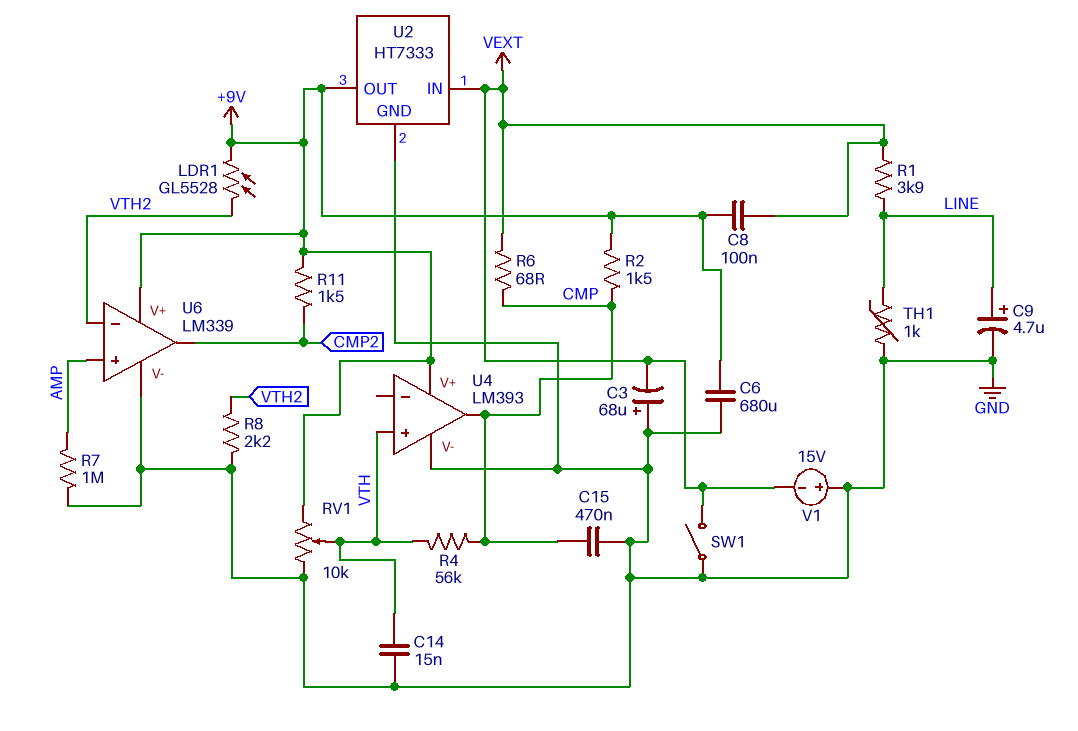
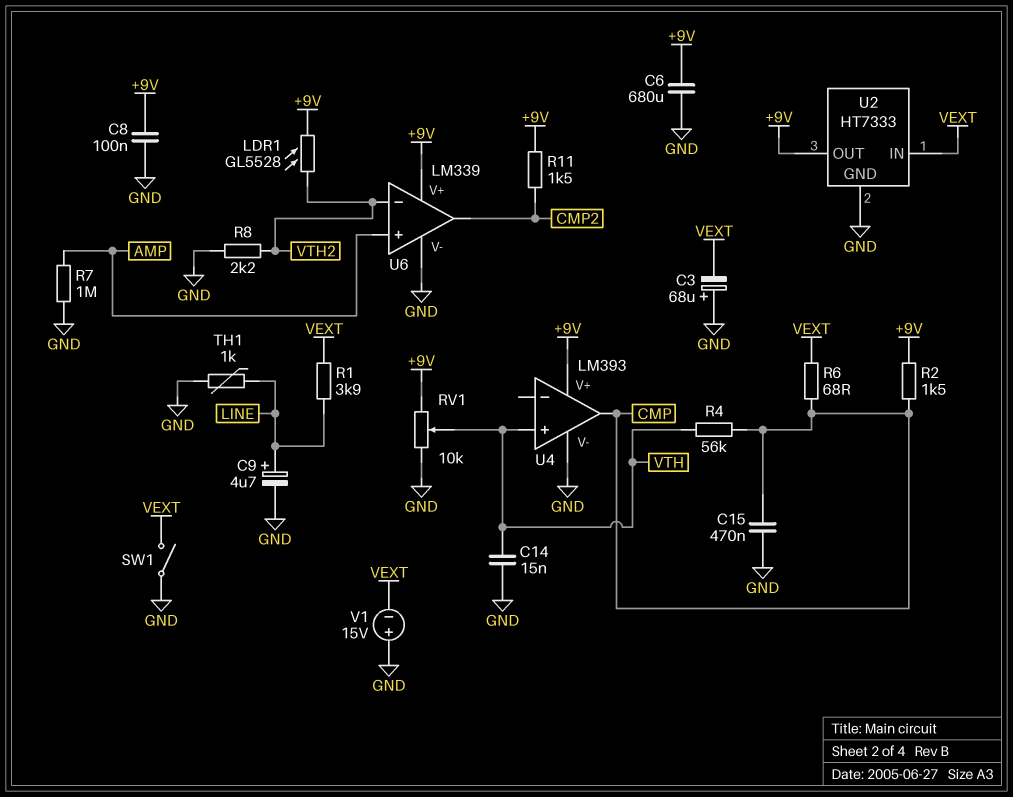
C8: 100nF (+9V, VEXT) -> 100nF (+9V, GND)

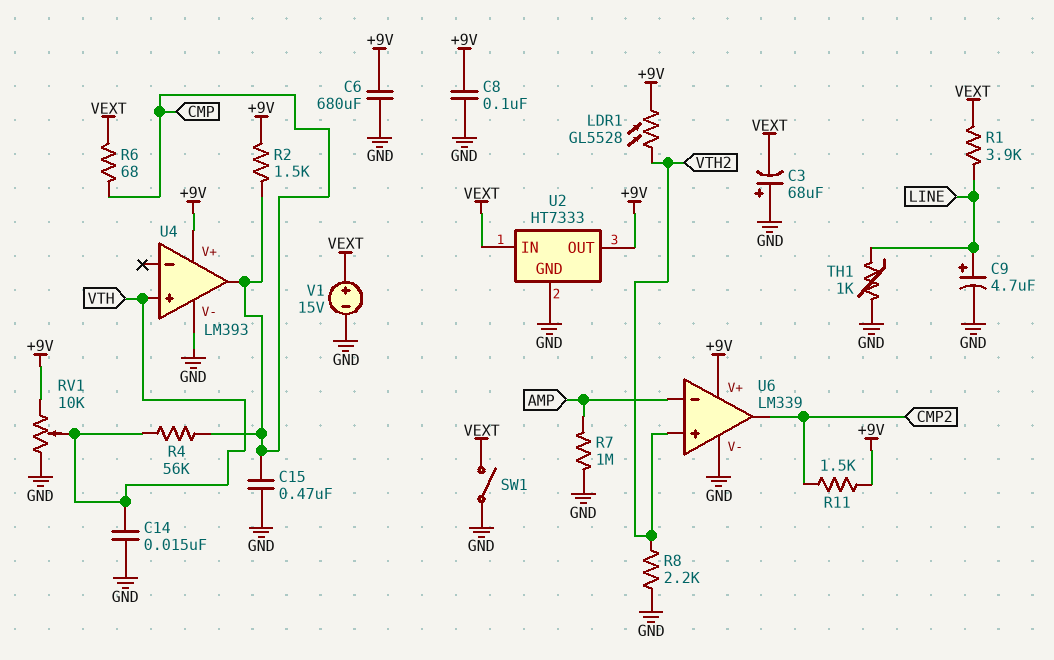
U6 pin in+: AMP -> VTH2
U6 pin in-: VTH2 -> AMP
V1: 15V (plus GND, minus VEXT) -> 15V (plus VEXT, minus GND)

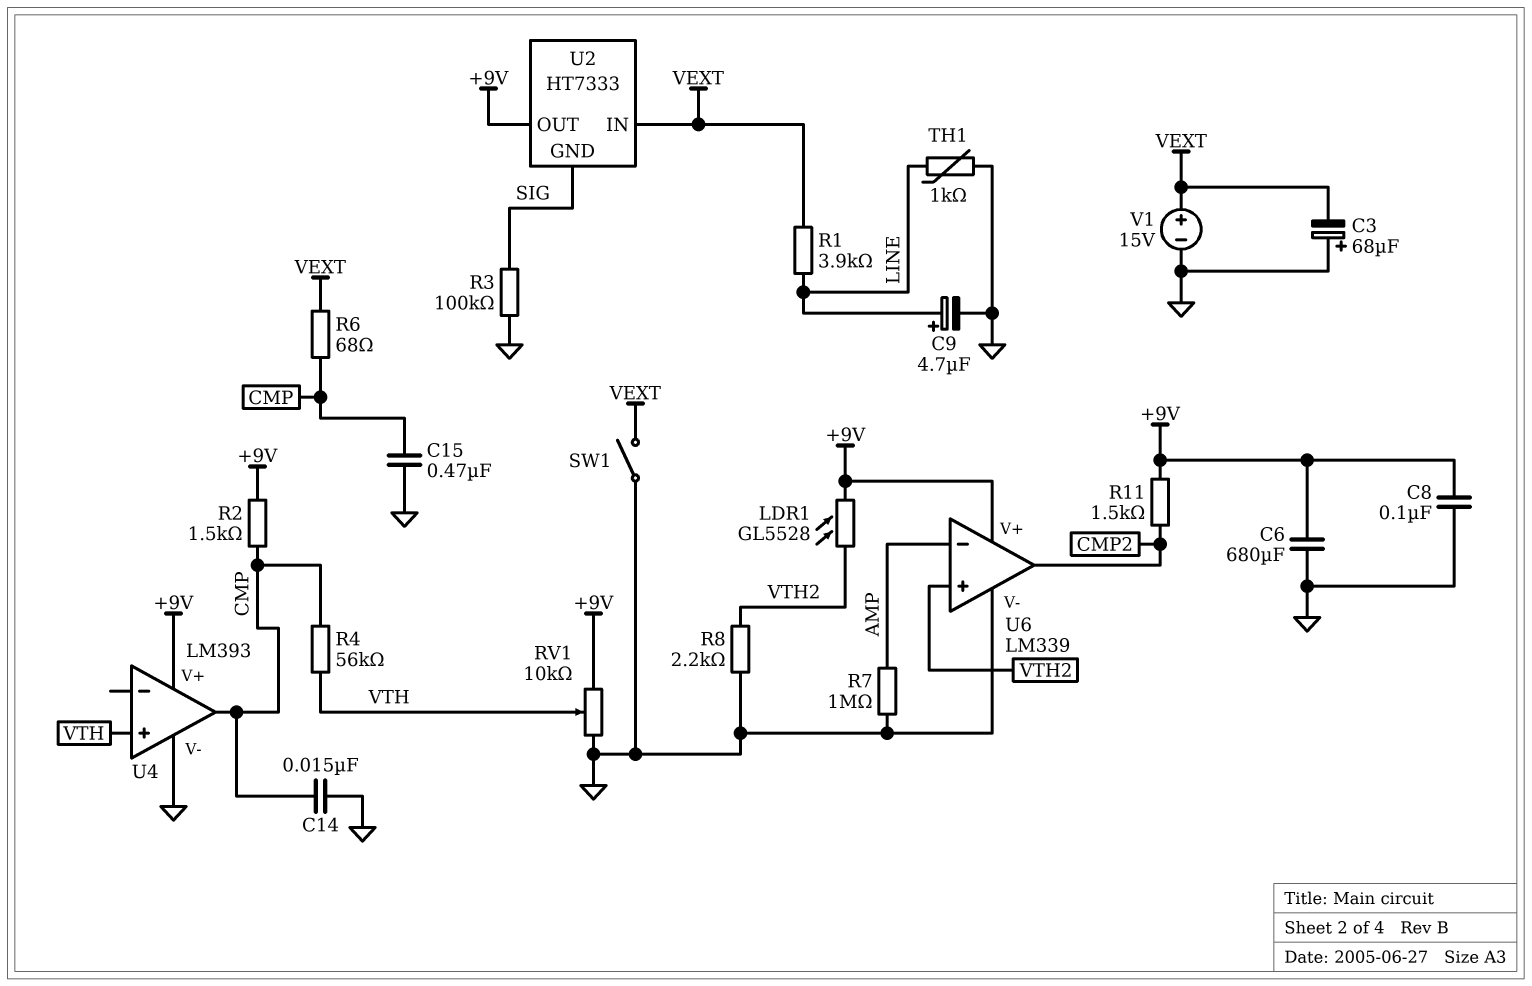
C14: 15nF (GND, VTH) -> 15nF (CMP, GND)
R3: none -> 100k (GND, SIG)
U2 pin GND: GND -> SIG

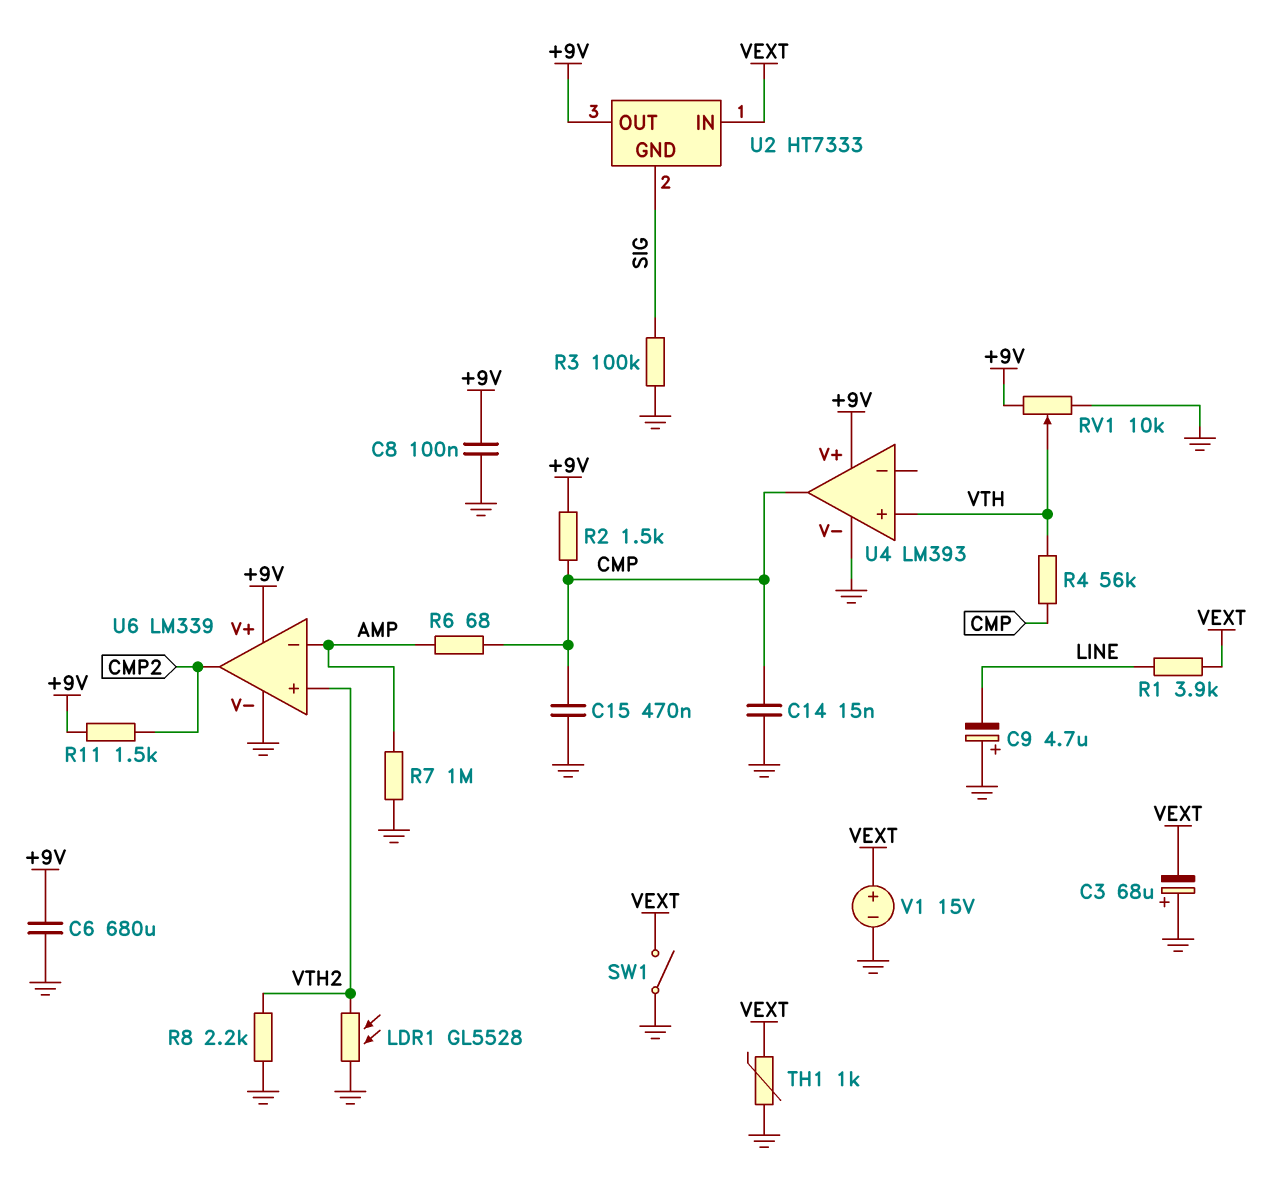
C9: 4.7uF (plus LINE, minus GND) -> 4.7uF (plus GND, minus LINE)
LDR1: GL5528 (+9V, VTH2) -> GL5528 (GND, VTH2)
R6: 68 (CMP, VEXT) -> 68 (AMP, CMP)
TH1: 1k (GND, LINE) -> 1k (GND, VEXT)

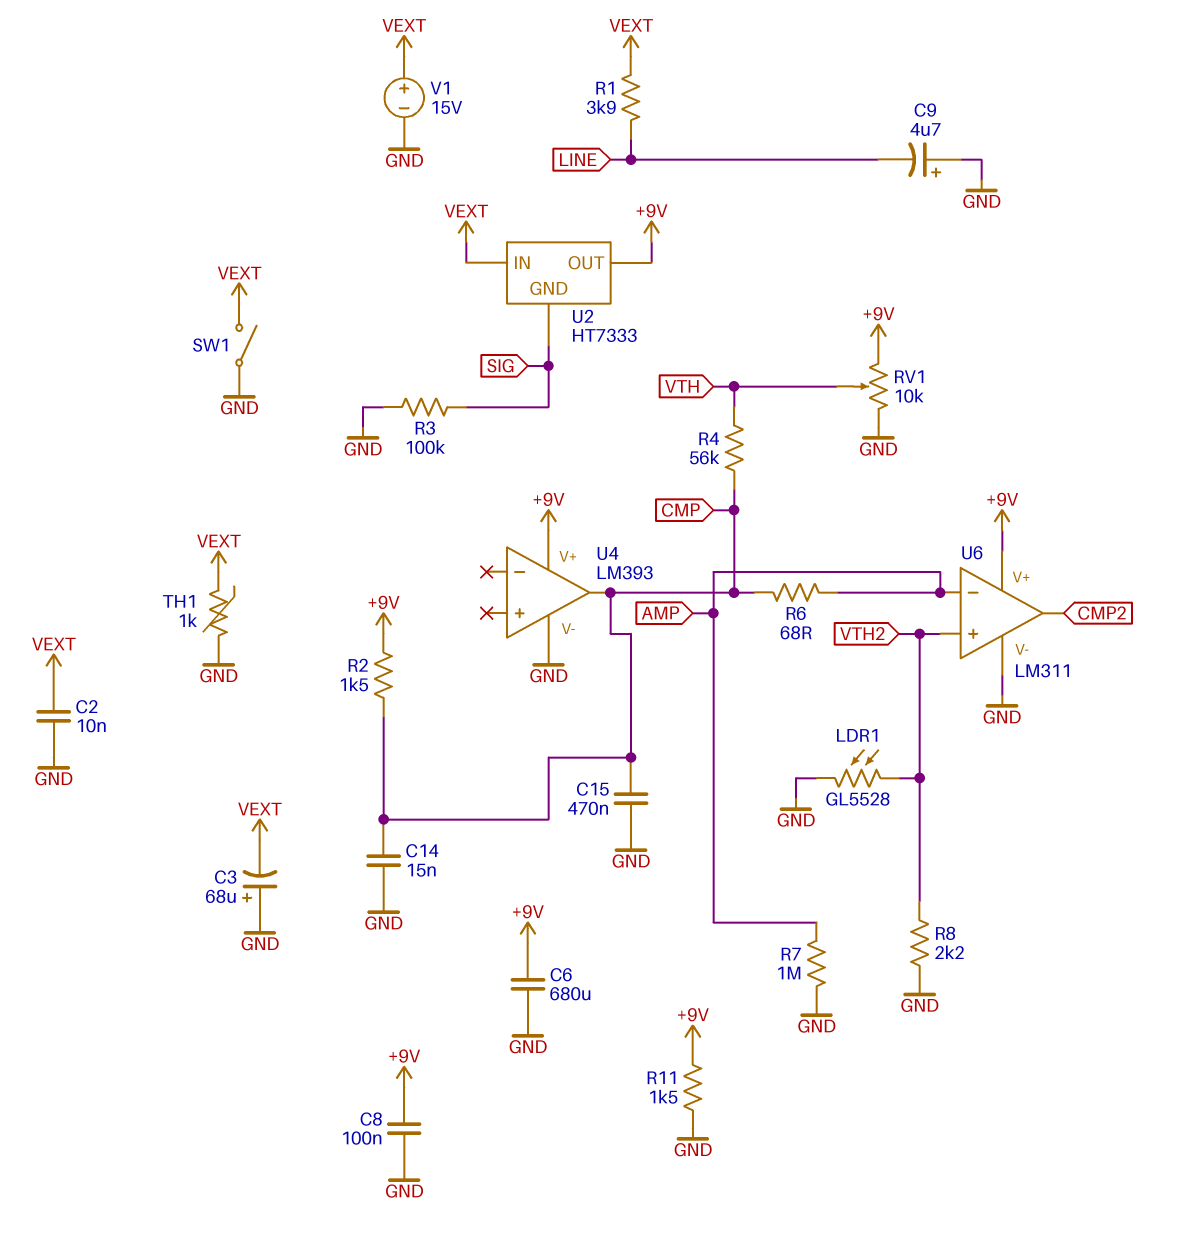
C2: none -> 10nF (GND, VEXT)
R11: 1.5k (+9V, CMP2) -> 1.5k (+9V, GND)
U4 pin in+: VTH -> none
U6: LM339 -> LM311

